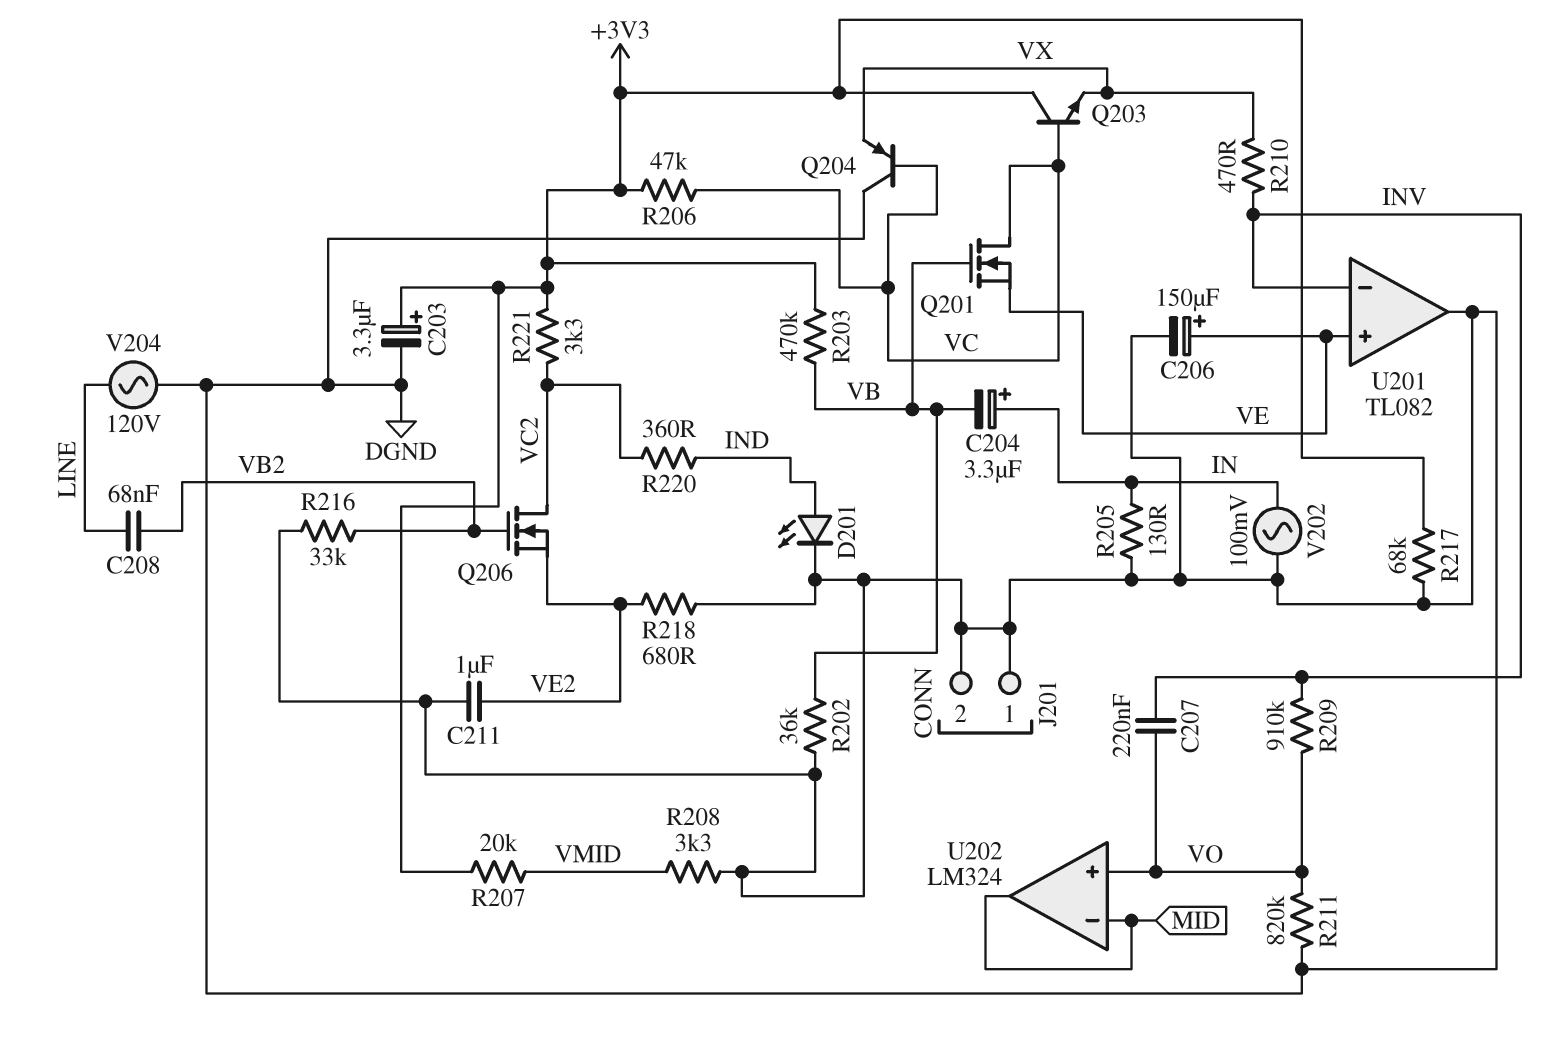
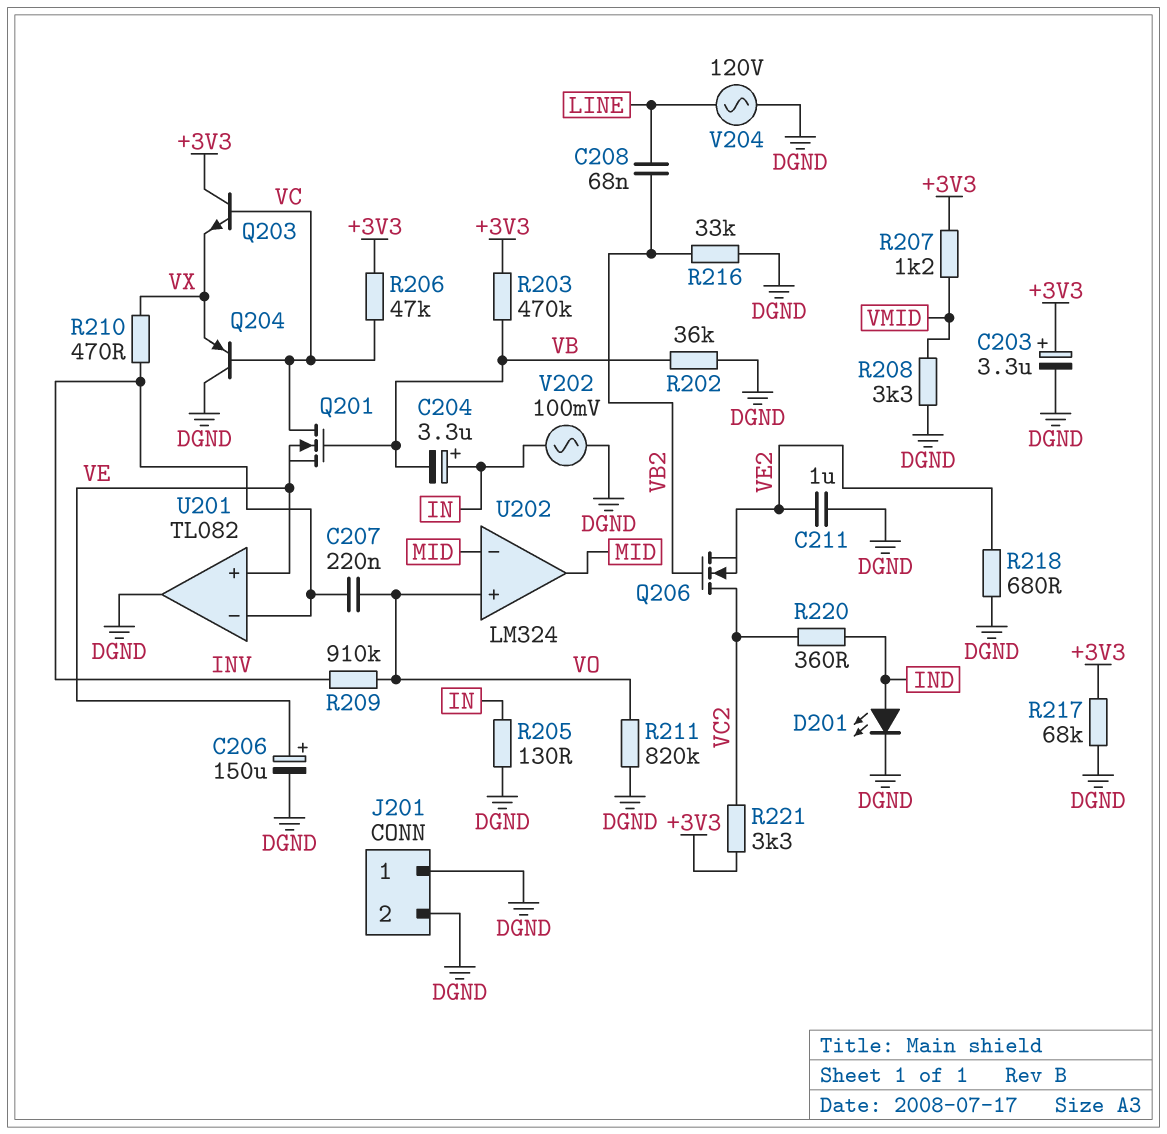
R207: 20k (+3V3, VMID) -> 1.2k (+3V3, VMID)

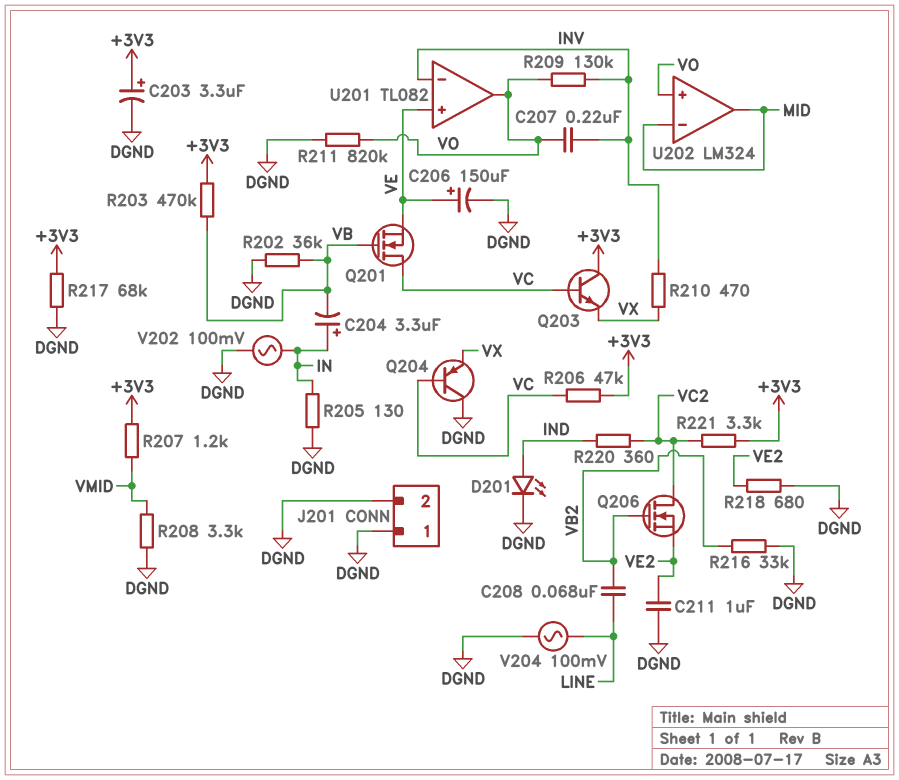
R209: 910k (INV, VO) -> 130k (INV, VO)
U201 pin out: DGND -> VO
V204: AC 120V (DGND, LINE) -> AC 100mV (DGND, LINE)

